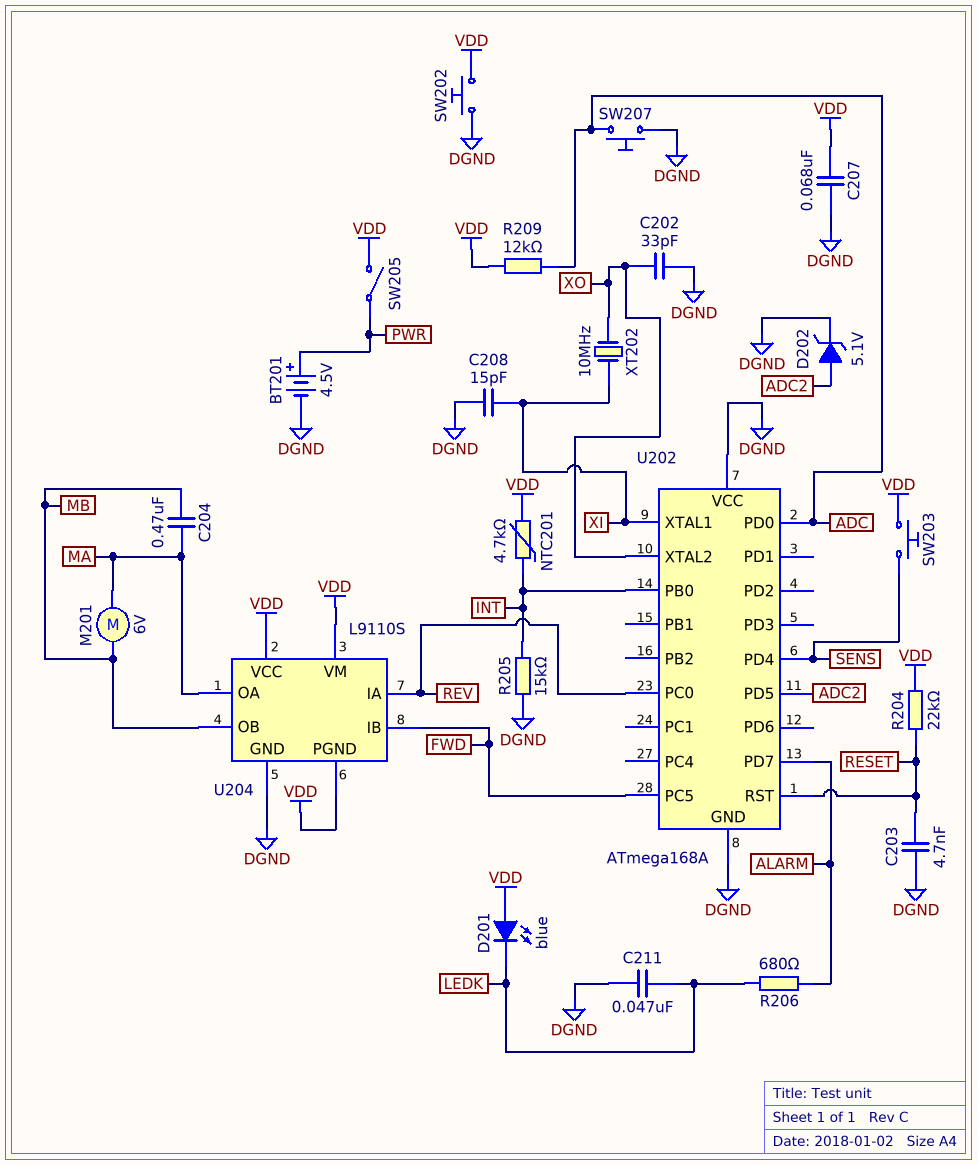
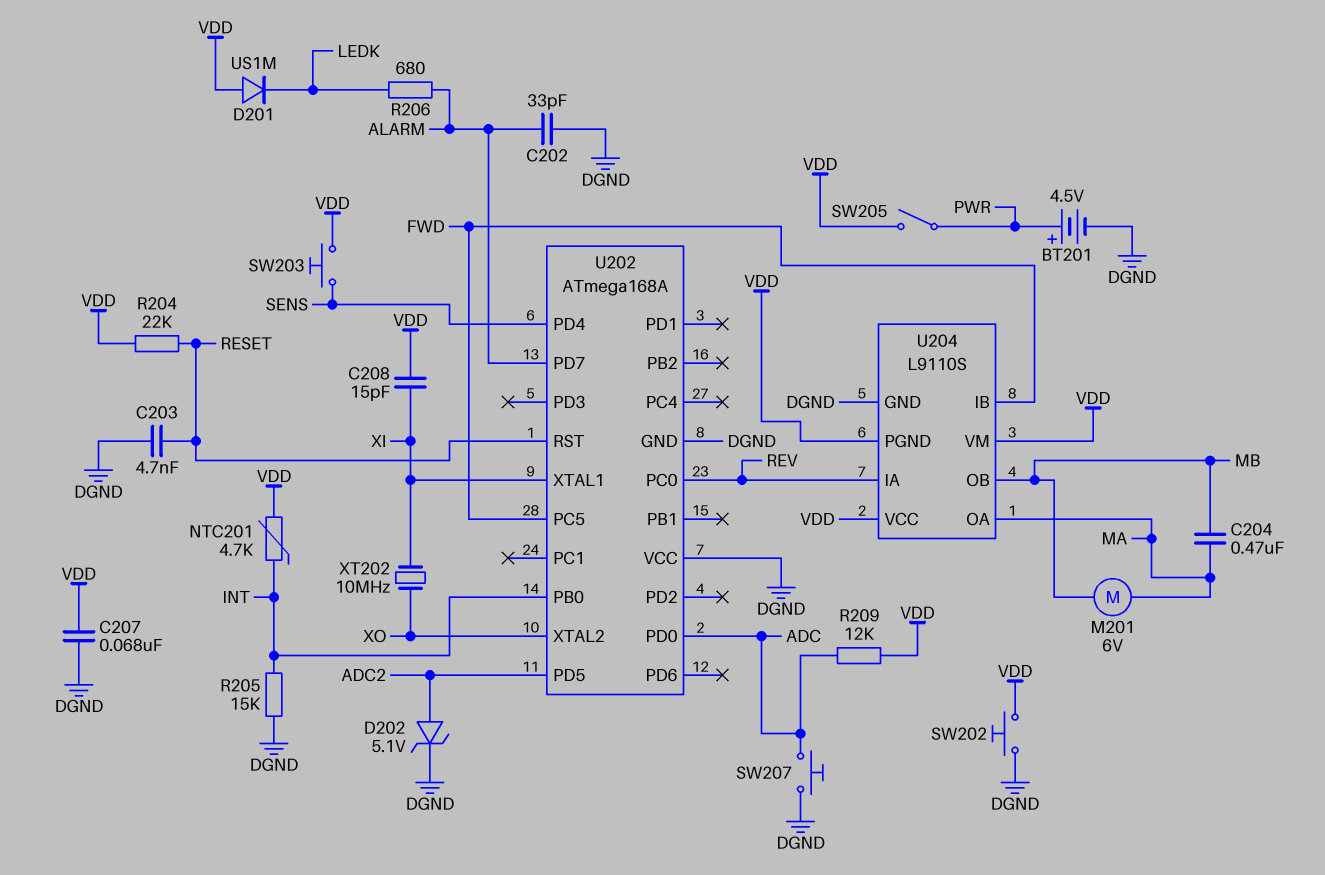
C202: 33pF (DGND, XO) -> 33pF (ALARM, DGND)
C208: 15pF (DGND, XI) -> 15pF (VDD, XI)
C211: 47nF (DGND, LEDK) -> none
D201: LED blue (A VDD, K LEDK) -> diode US1M (A VDD, K LEDK)

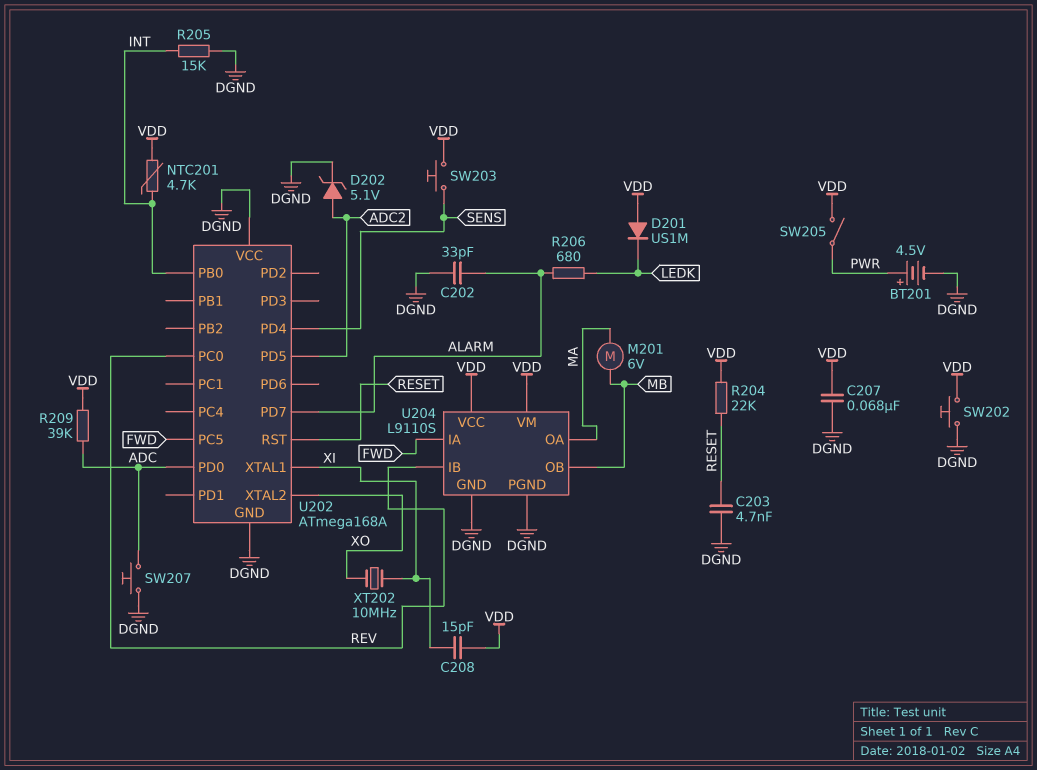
C204: 470nF (MA, MB) -> none
R209: 12k (ADC, VDD) -> 39k (ADC, VDD)
U204 pin IA: REV -> FWD
U204 pin IB: FWD -> REV
U204 pin PGND: VDD -> DGND

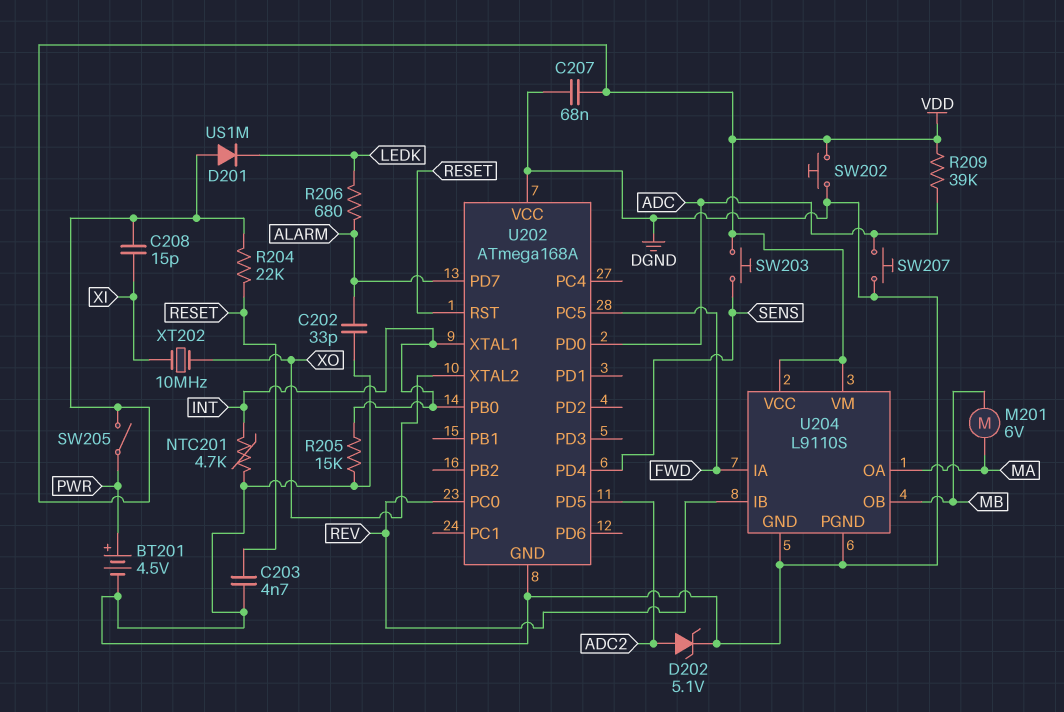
NTC201: 4.7k (INT, VDD) -> 4.7k (DGND, INT)
U202 pin XTAL1: XI -> INT

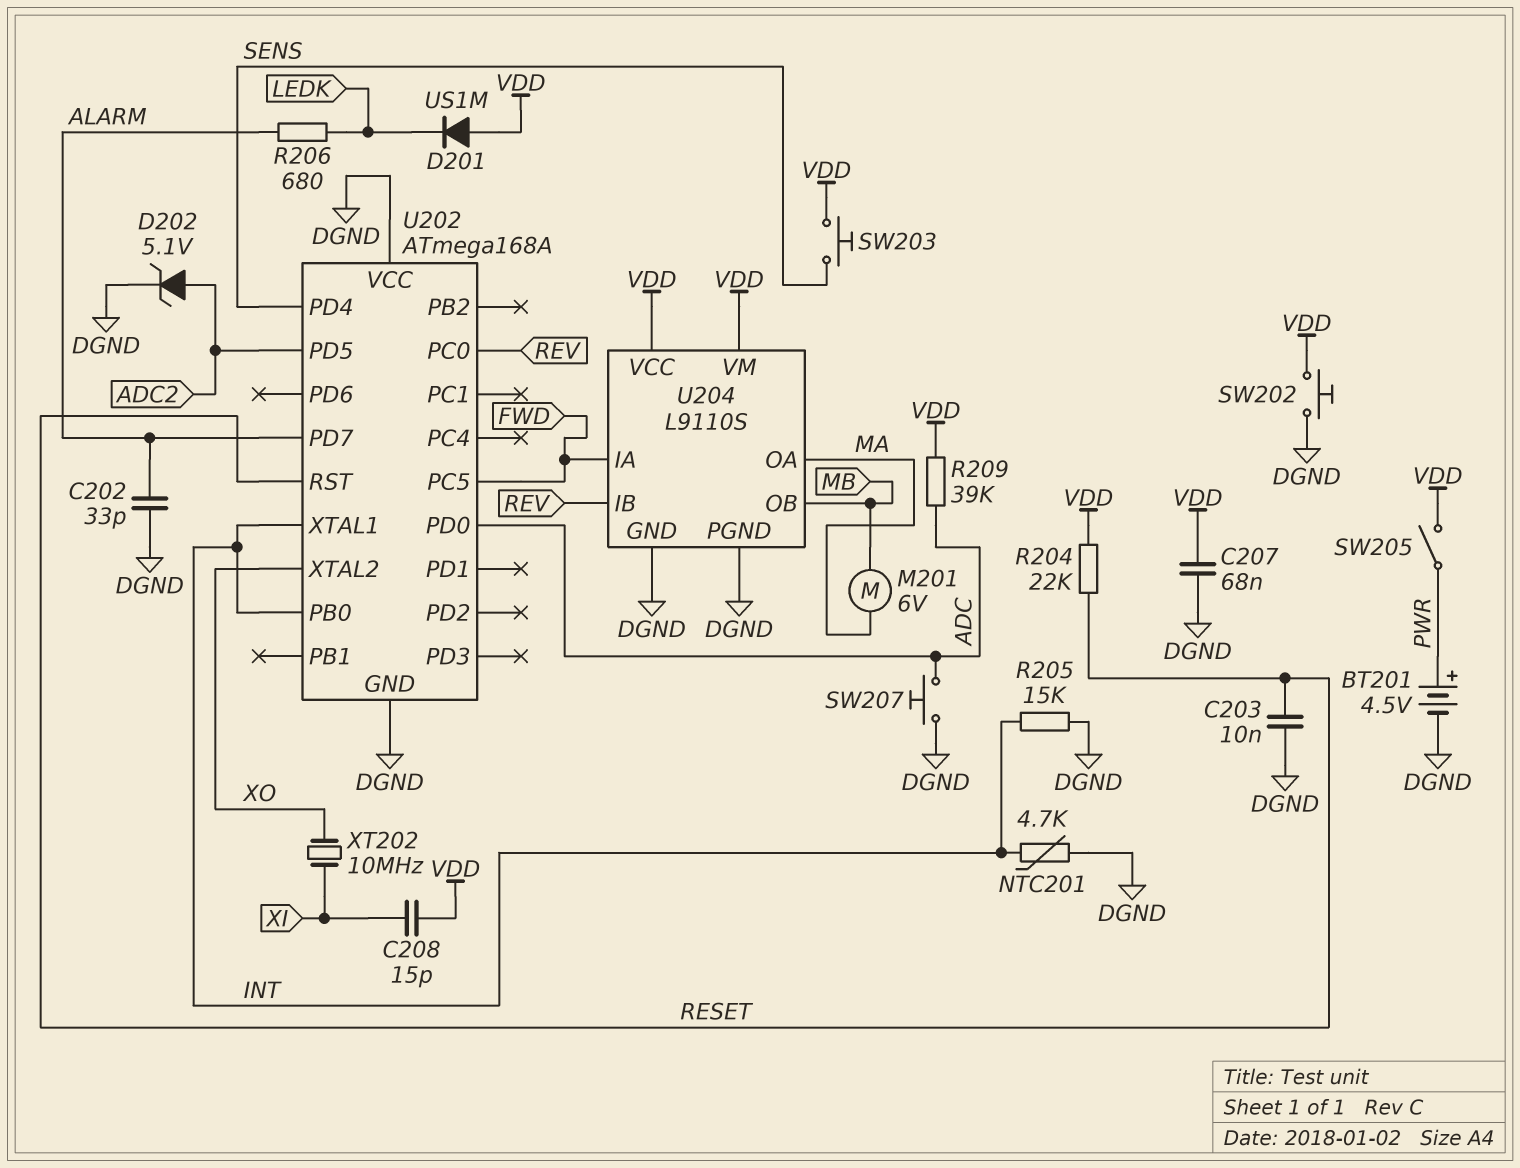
C203: 4.7nF (DGND, RESET) -> 10nF (DGND, RESET)

